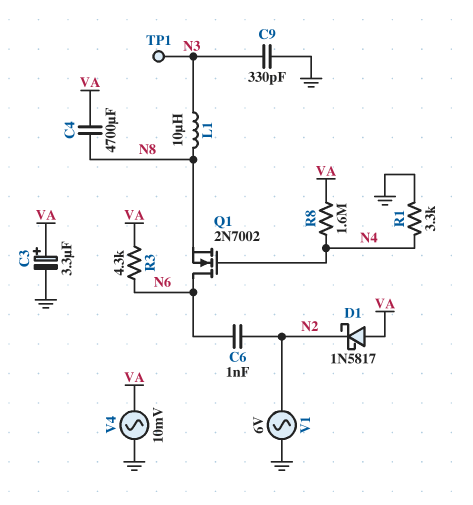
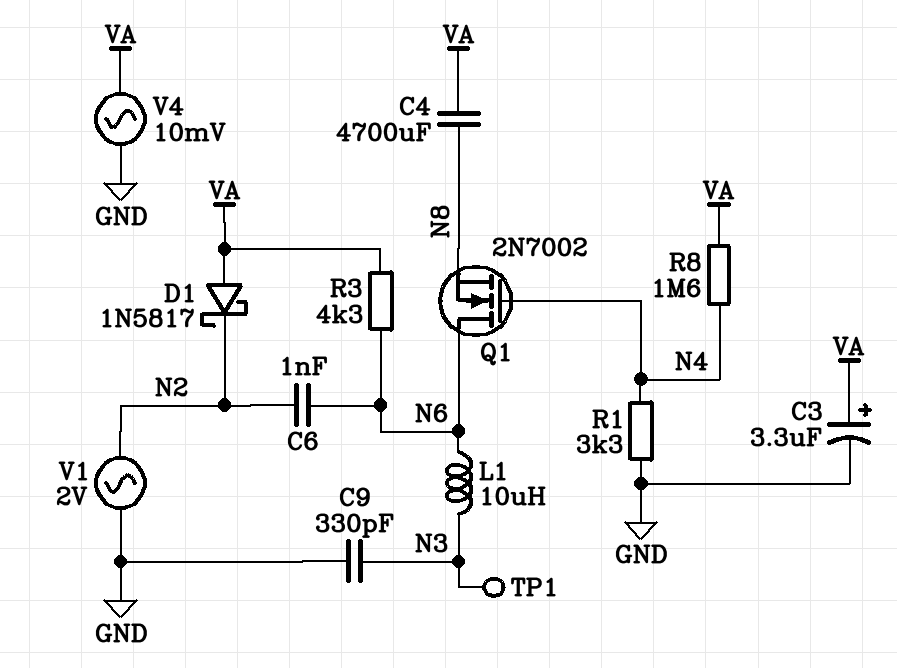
L1: 10uH (N3, N8) -> 10uH (N3, N6)
V1: AC 6V (GND, N2) -> AC 2V (GND, N2)

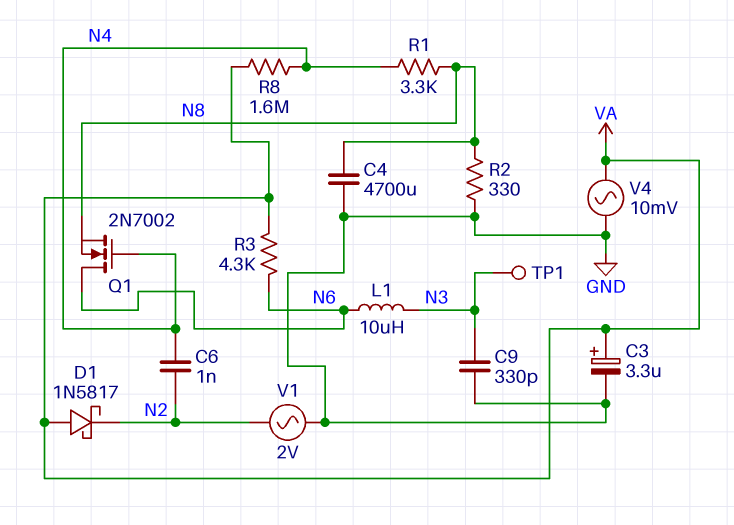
C4: 4700uF (N8, VA) -> 4700uF (GND, N8)
C6: 1nF (N2, N6) -> 1nF (N2, N4)
R1: 3.3k (GND, N4) -> 3.3k (N4, N8)
R2: none -> 330 (GND, N8)

